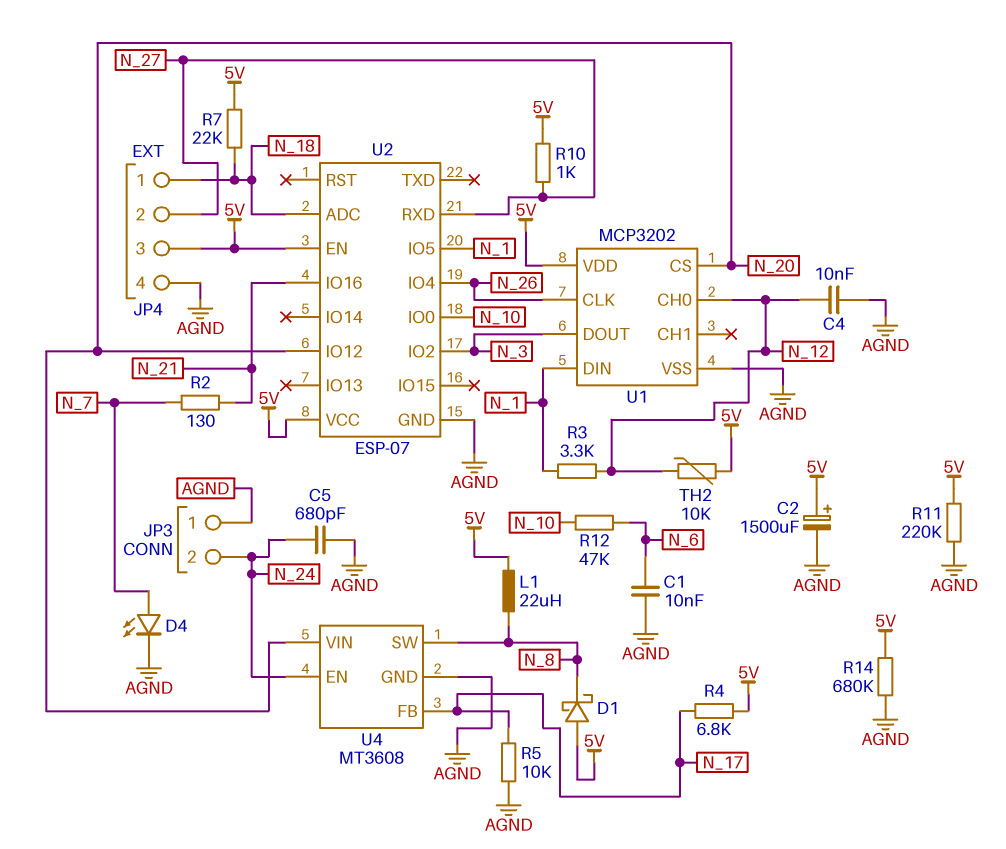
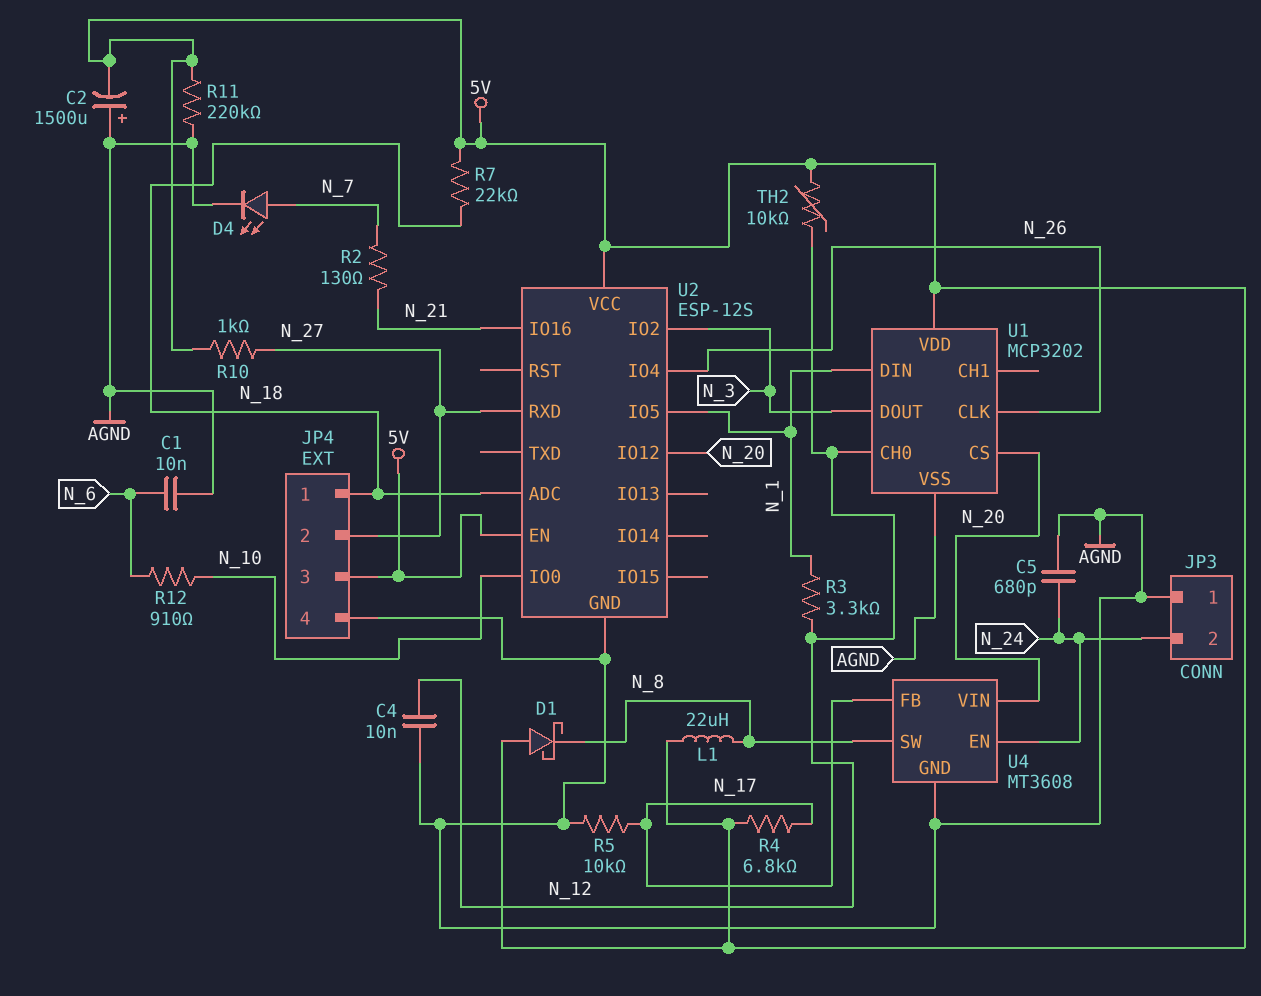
C2: 1500uF (plus 5V, minus AGND) -> 1500uF (plus AGND, minus 5V)
R12: 47k (N_6, N_10) -> 910 (N_6, N_10)
R14: 680k (5V, AGND) -> none
U2: ESP-07 -> ESP-12S

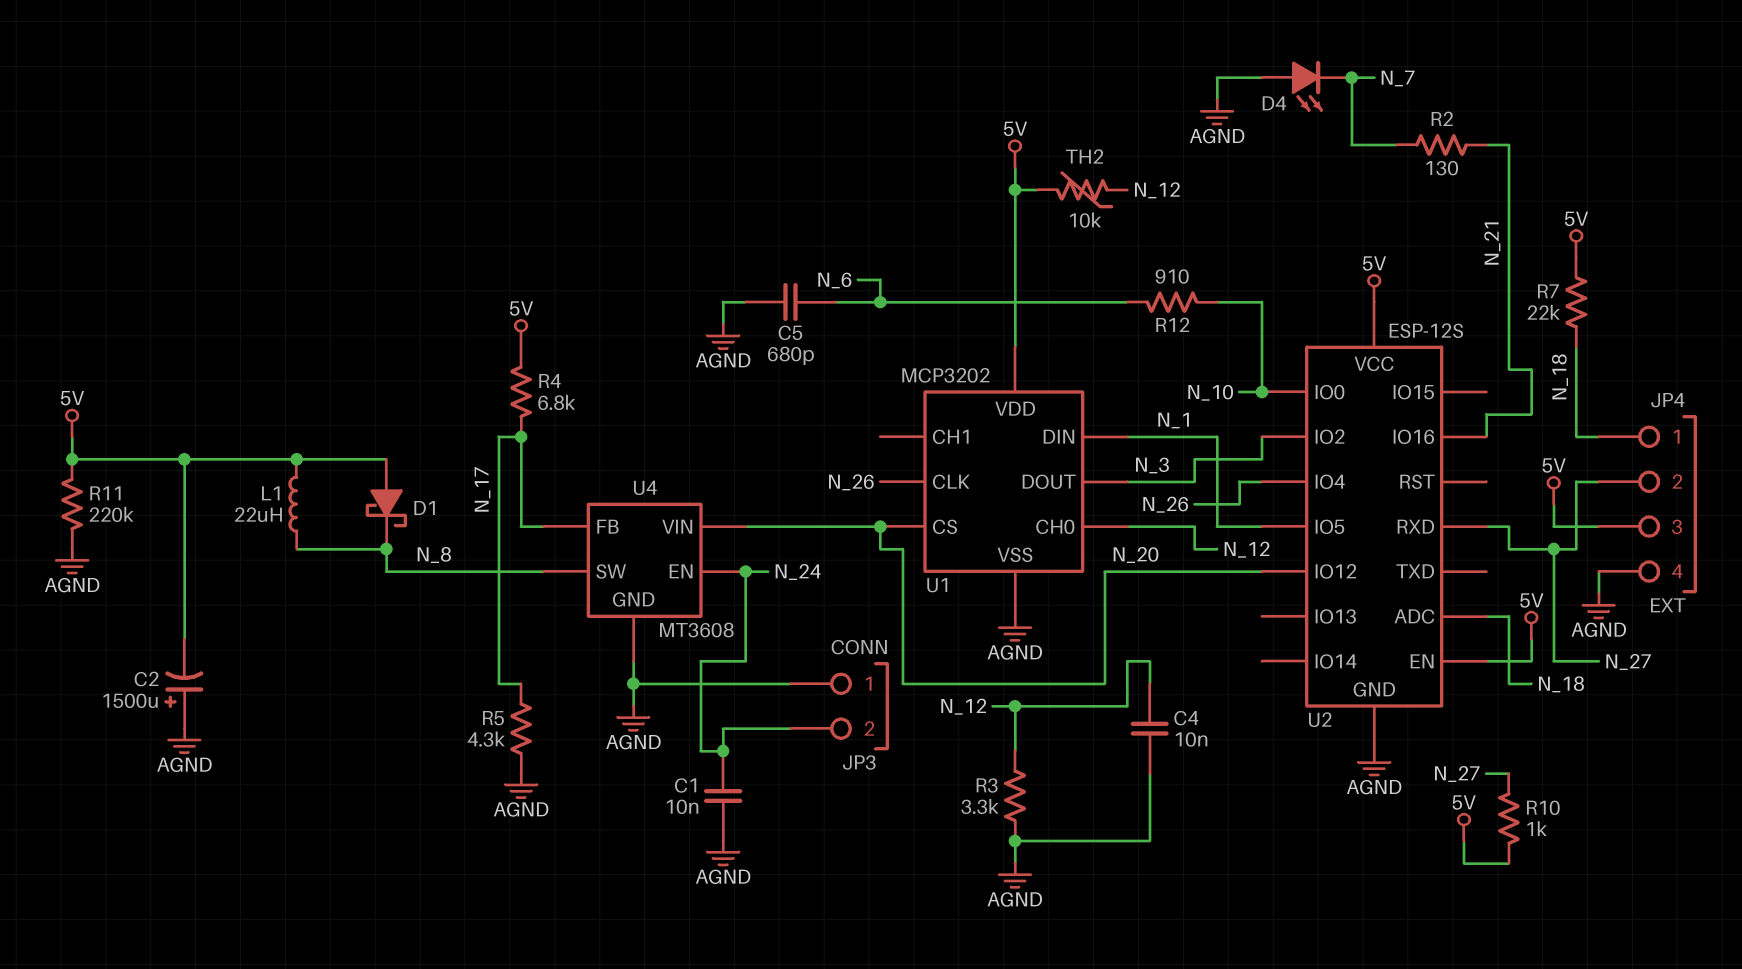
C1: 10nF (AGND, N_6) -> 10nF (AGND, N_24)
C5: 680pF (AGND, N_24) -> 680pF (AGND, N_6)
D4: LED (A N_7, K AGND) -> LED (A AGND, K N_7)
R3: 3.3k (N_1, N_12) -> 3.3k (AGND, N_12)
R5: 10k (AGND, N_17) -> 4.3k (AGND, N_17)

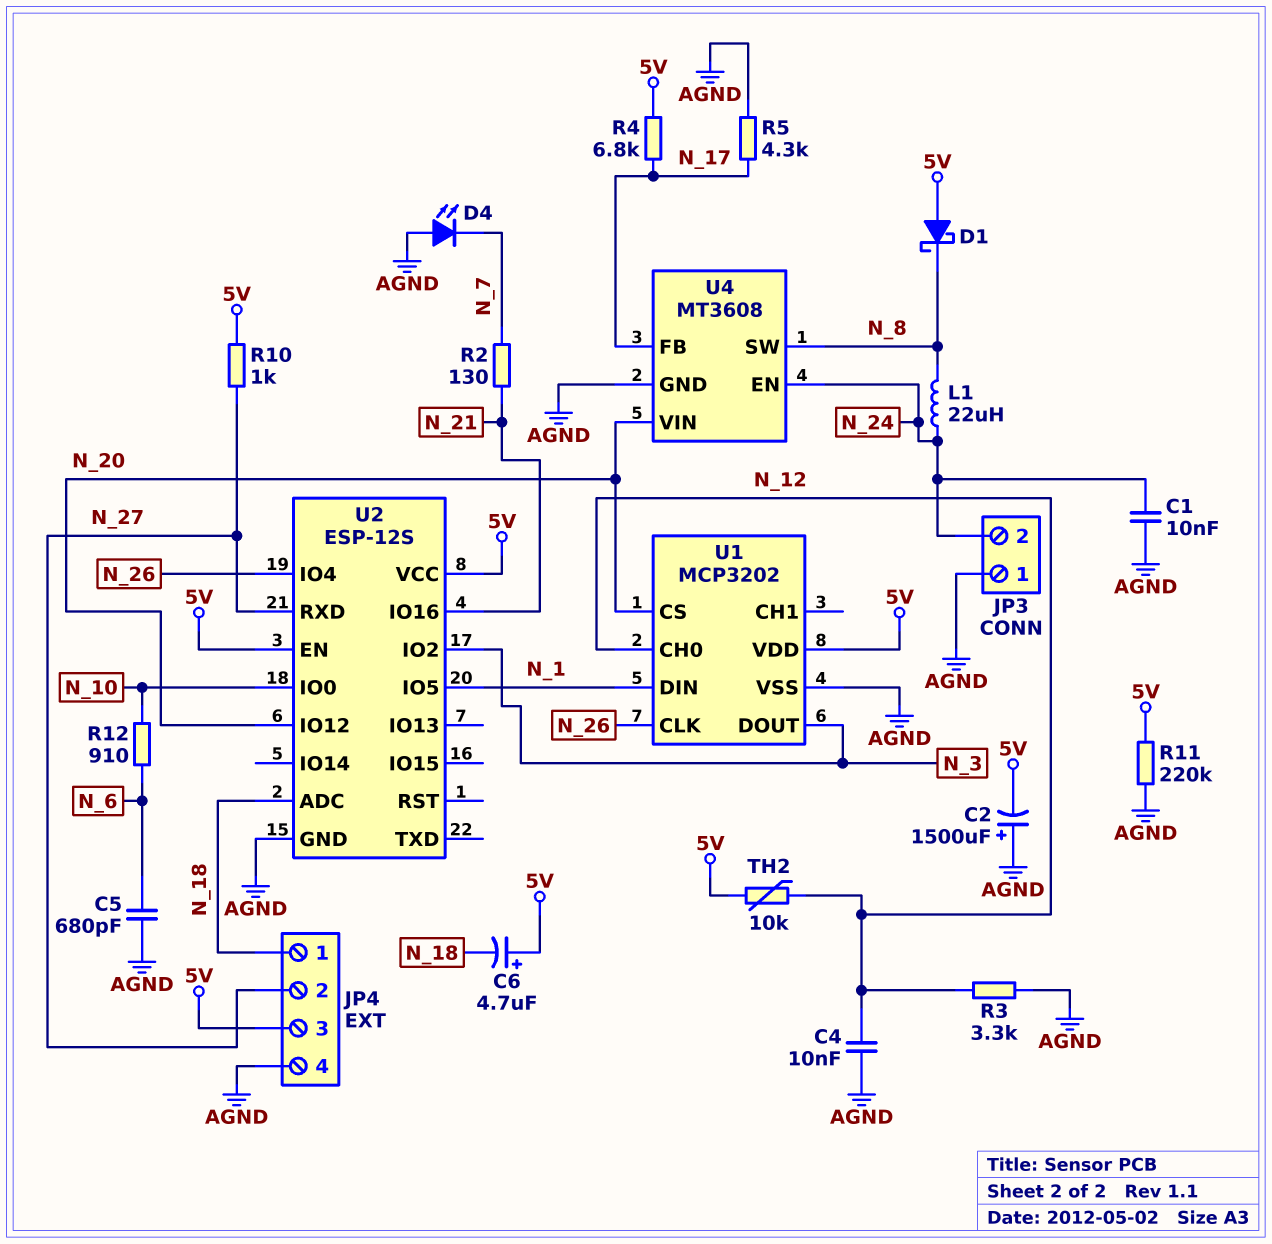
C6: none -> 4.7uF (plus 5V, minus N_18)
L1: 22uH (5V, N_8) -> 22uH (N_8, N_24)
R7: 22k (5V, N_18) -> none

